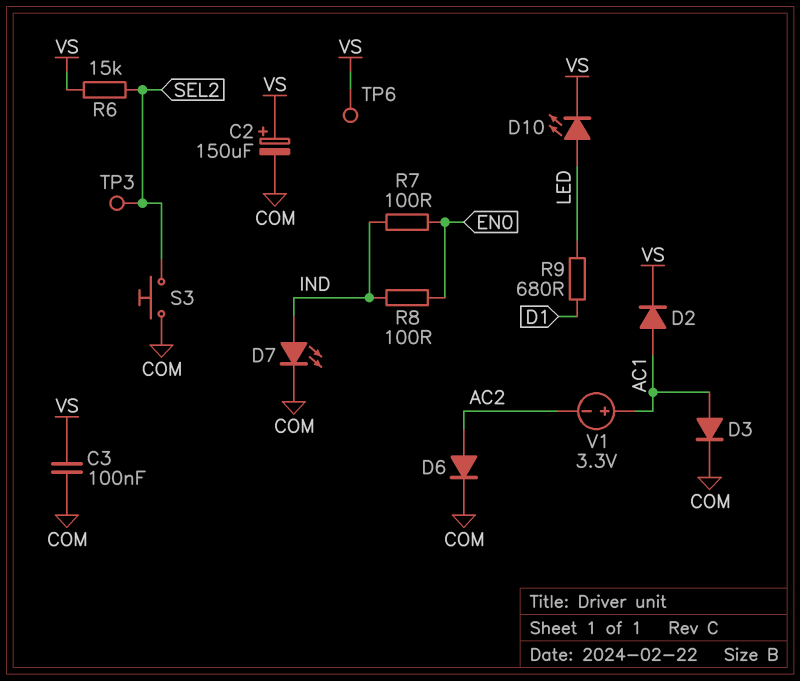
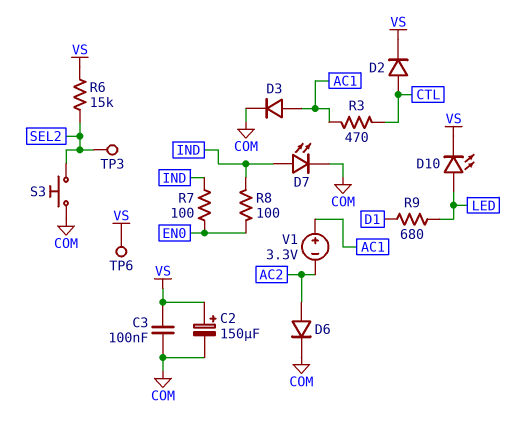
D2: diode (A AC1, K VS) -> diode (A CTL, K VS)
R3: none -> 470 (AC1, CTL)

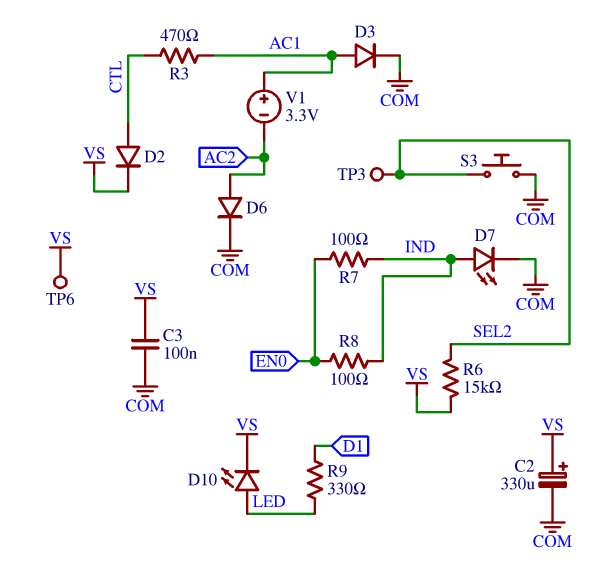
C2: 150uF (plus VS, minus COM) -> 330uF (plus VS, minus COM)
R9: 680 (D1, LED) -> 330 (D1, LED)

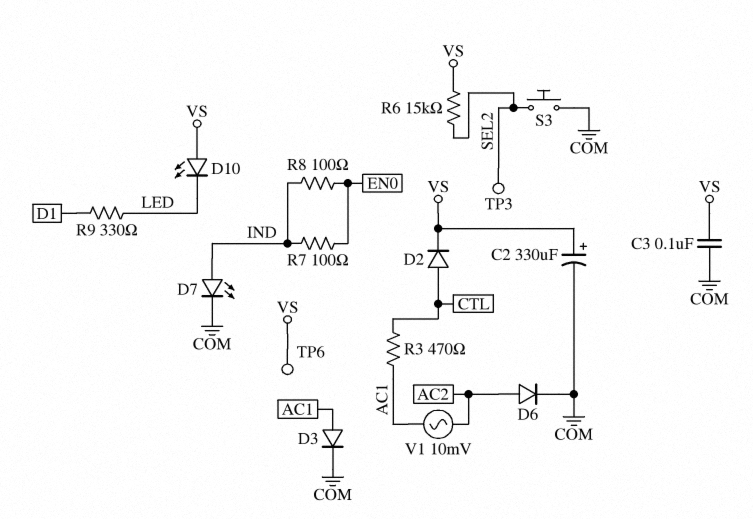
D10: LED (A LED, K VS) -> LED (A VS, K LED)
V1: 3.3V (plus AC1, minus AC2) -> AC 10mV (AC1, AC2)

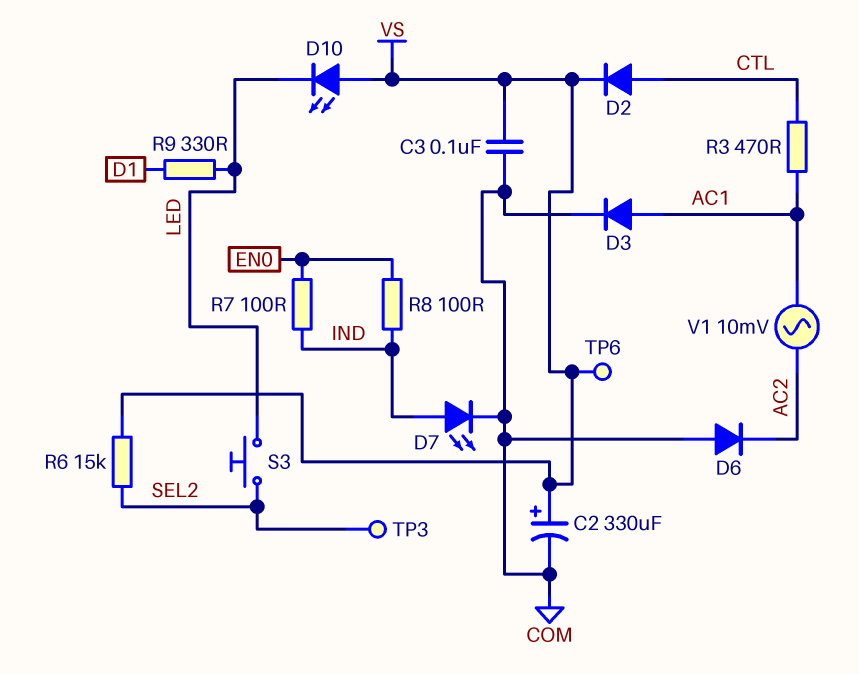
D6: diode (A AC2, K COM) -> diode (A COM, K AC2)
S3: button (COM, SEL2) -> button (LED, SEL2)

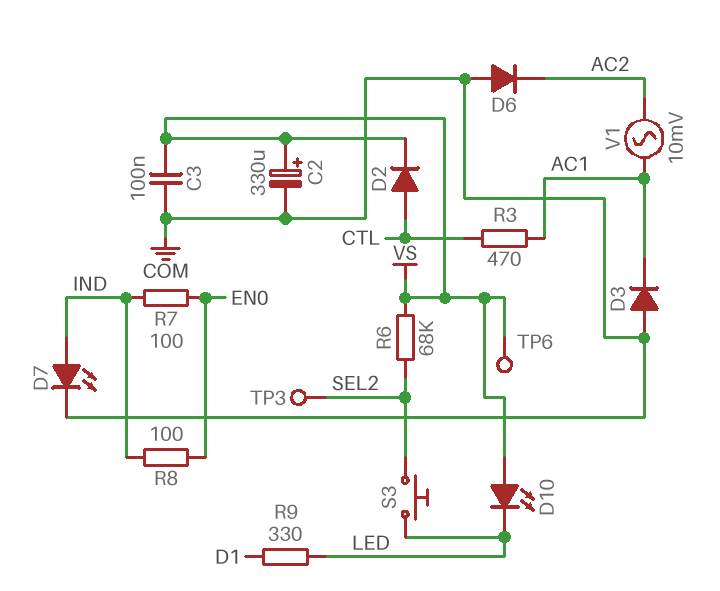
D3: diode (A AC1, K COM) -> diode (A COM, K AC1)
R6: 15k (SEL2, VS) -> 68k (SEL2, VS)

